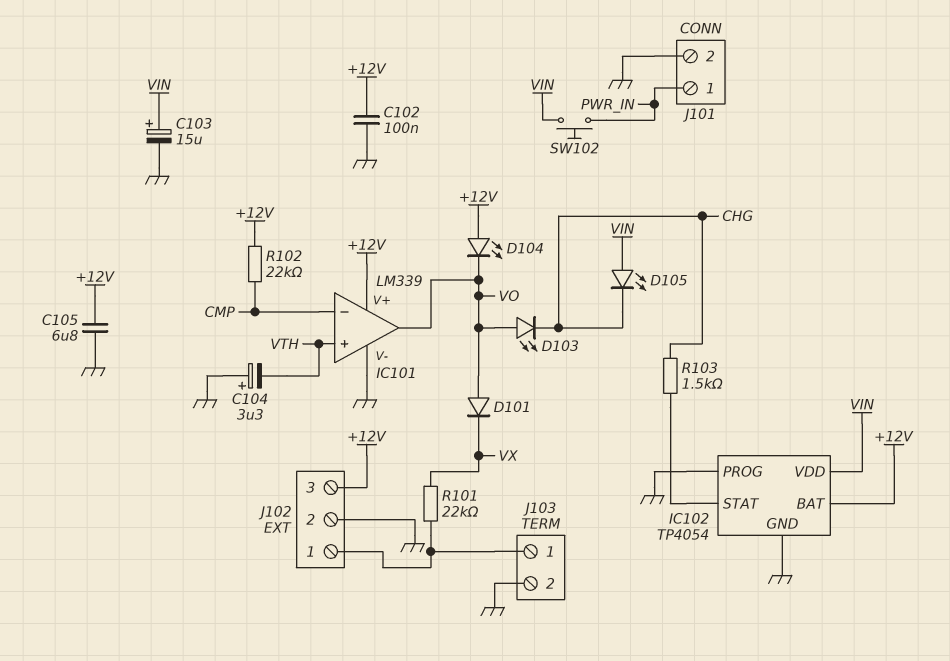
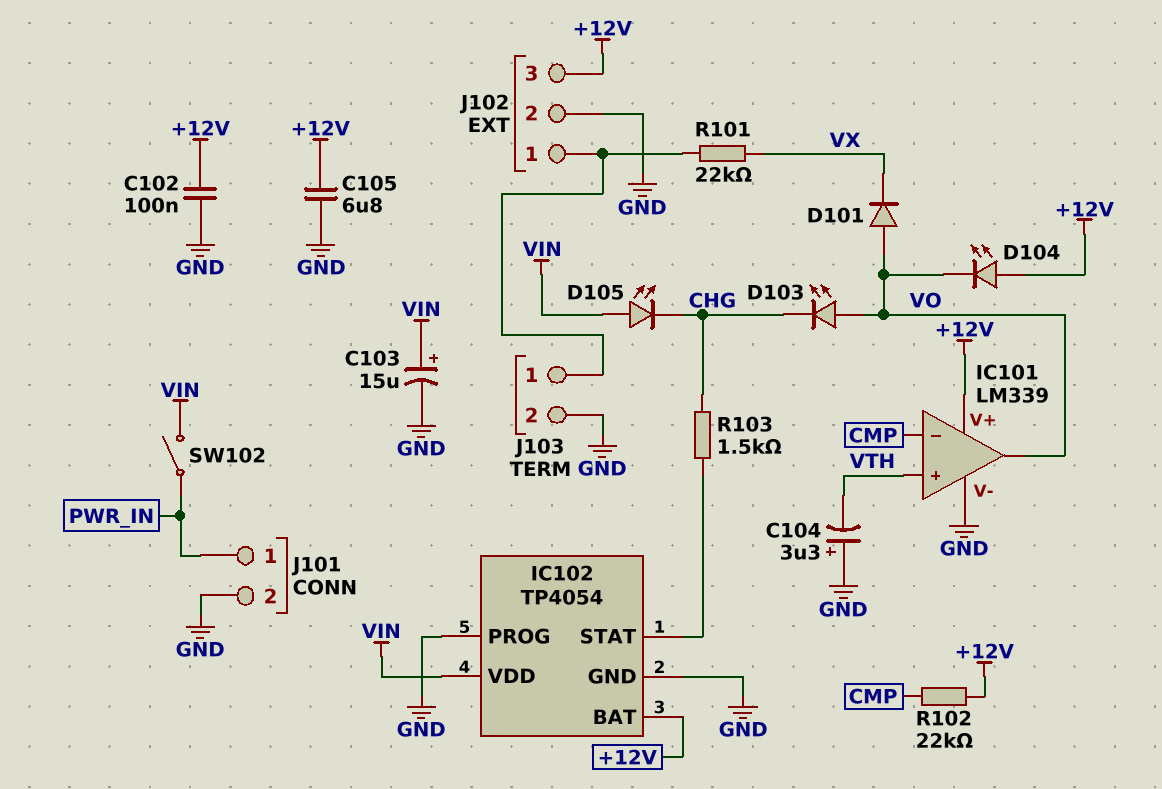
SW102: button (PWR_IN, VIN) -> switch (PWR_IN, VIN)

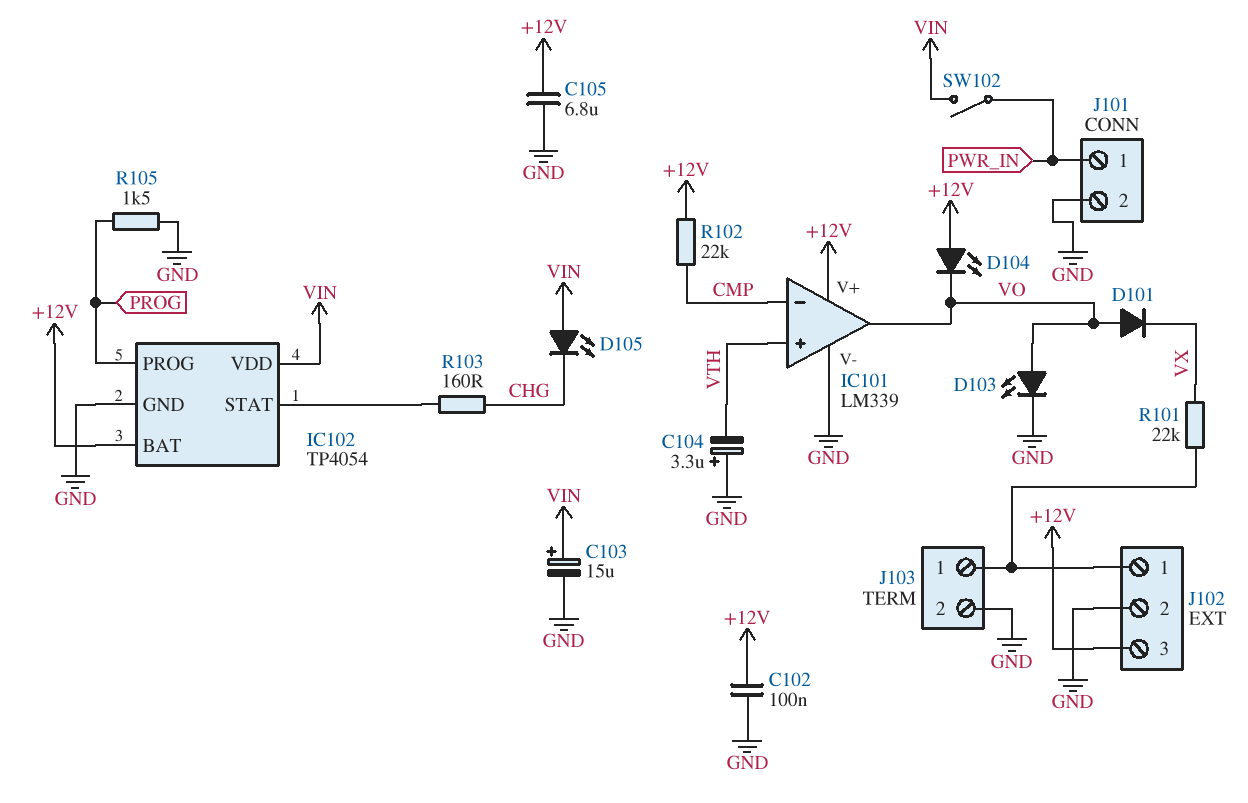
D103: LED (A VO, K CHG) -> LED (A VO, K GND)
IC102 pin PROG: GND -> PROG
R103: 1.5k (CHG, IC102/STAT) -> 160 (CHG, IC102/STAT)
R105: none -> 1.5k (GND, PROG)

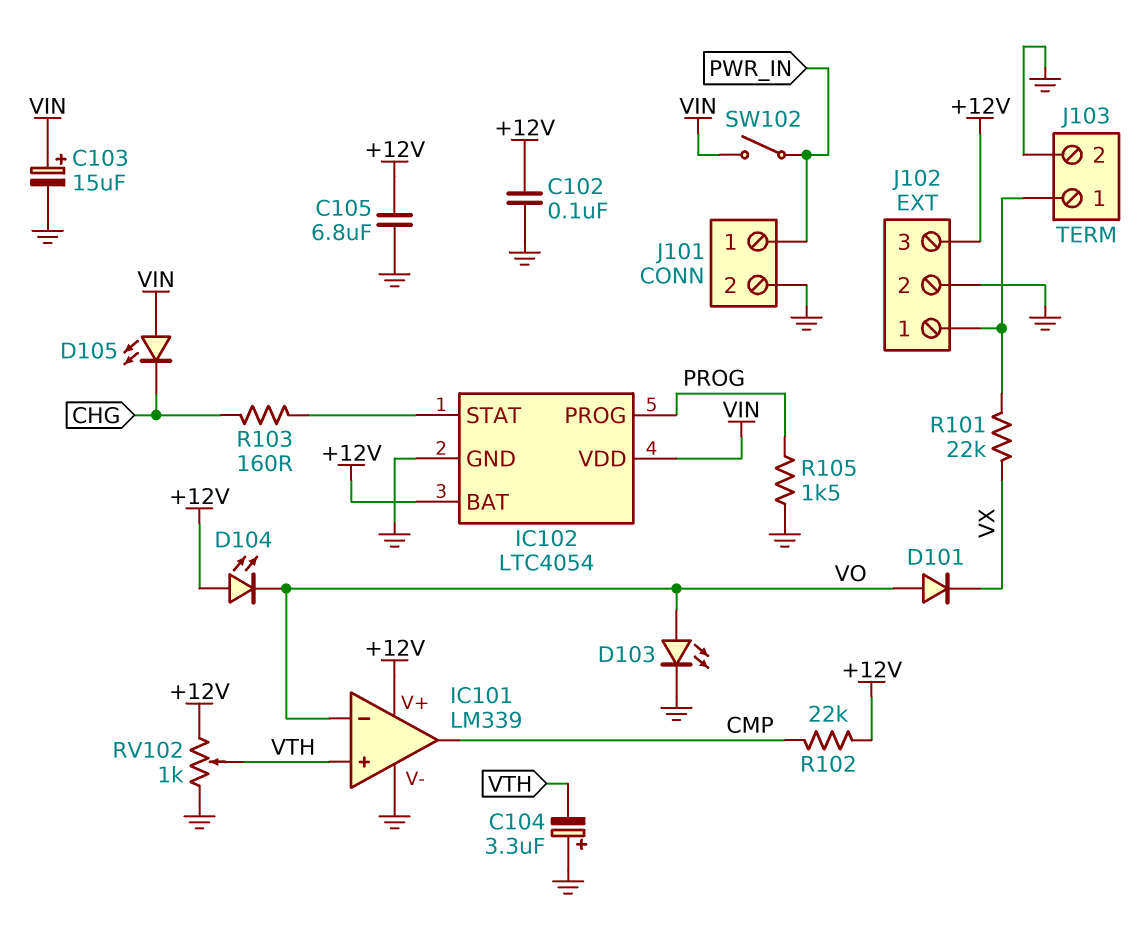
IC101 pin in-: CMP -> VO
IC101 pin out: VO -> CMP
IC102: TP4054 -> LTC4054
RV102: none -> 1k (+12V, GND, wiper VTH)

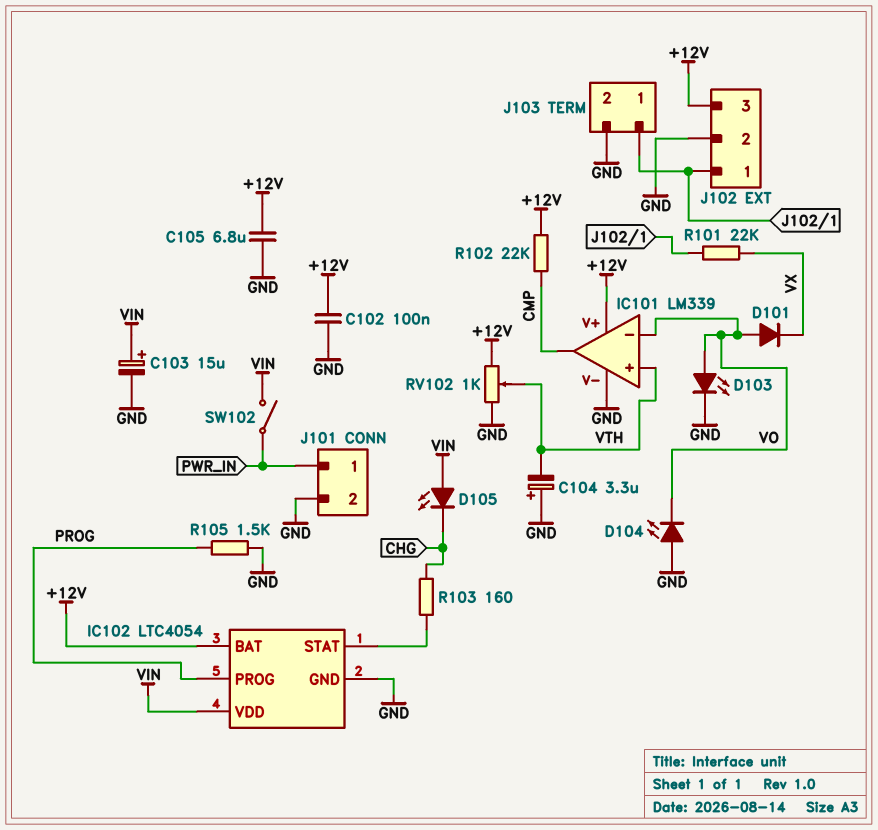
D104: LED (A +12V, K VO) -> LED (A GND, K VO)

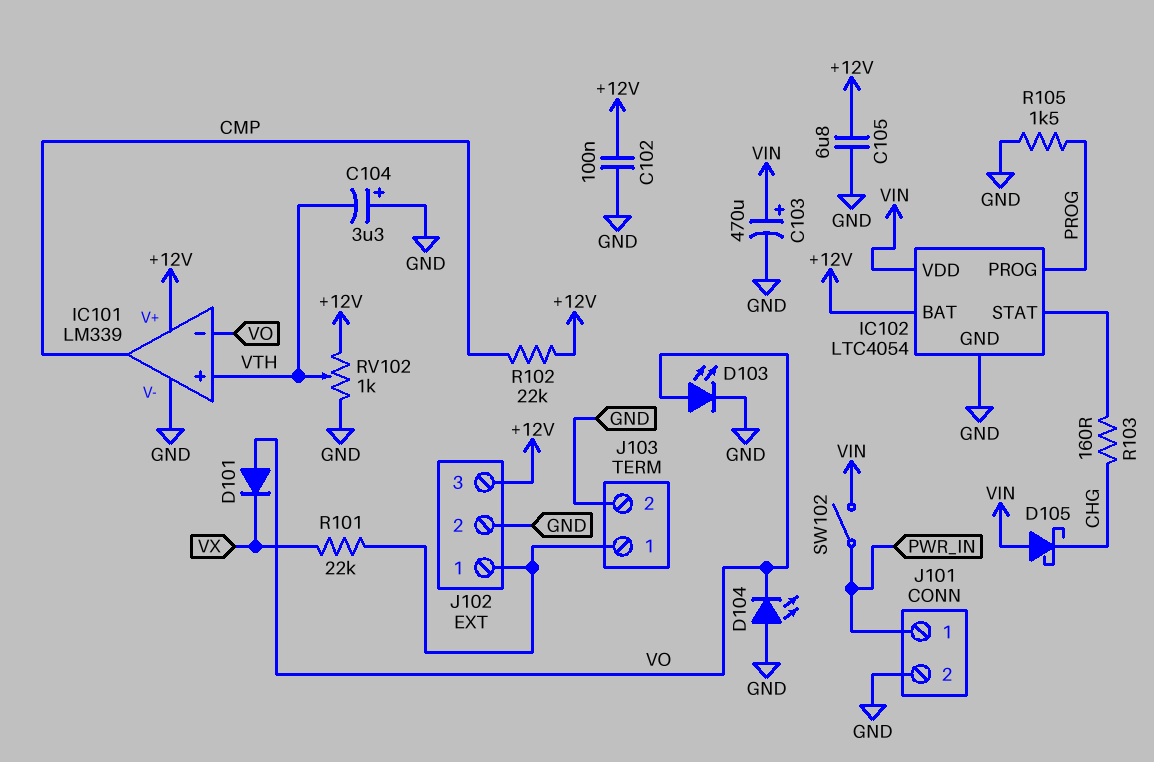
C103: 15uF (plus VIN, minus GND) -> 470uF (plus VIN, minus GND)
D105: LED (A VIN, K CHG) -> schottky (A VIN, K CHG)

